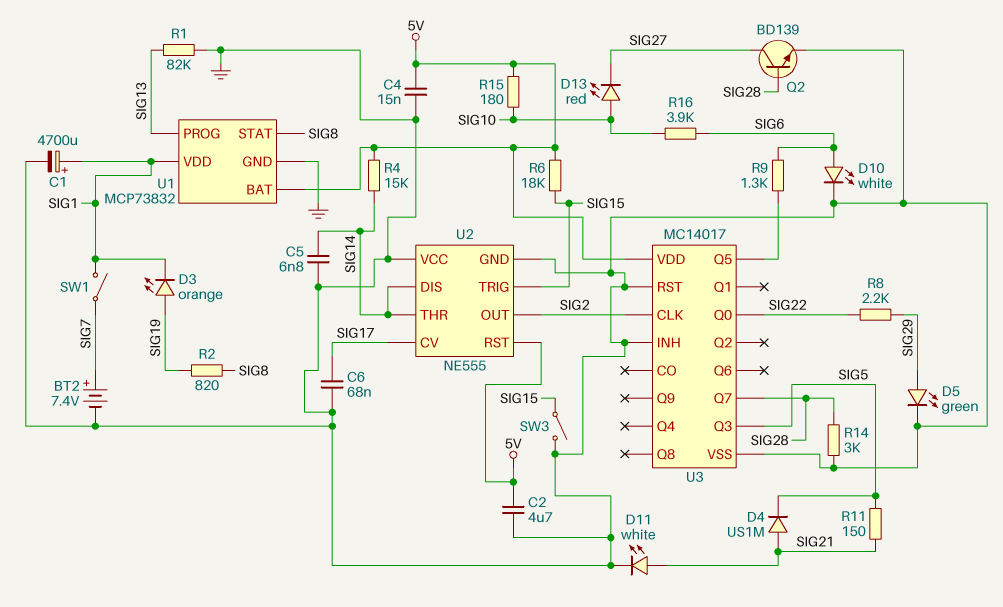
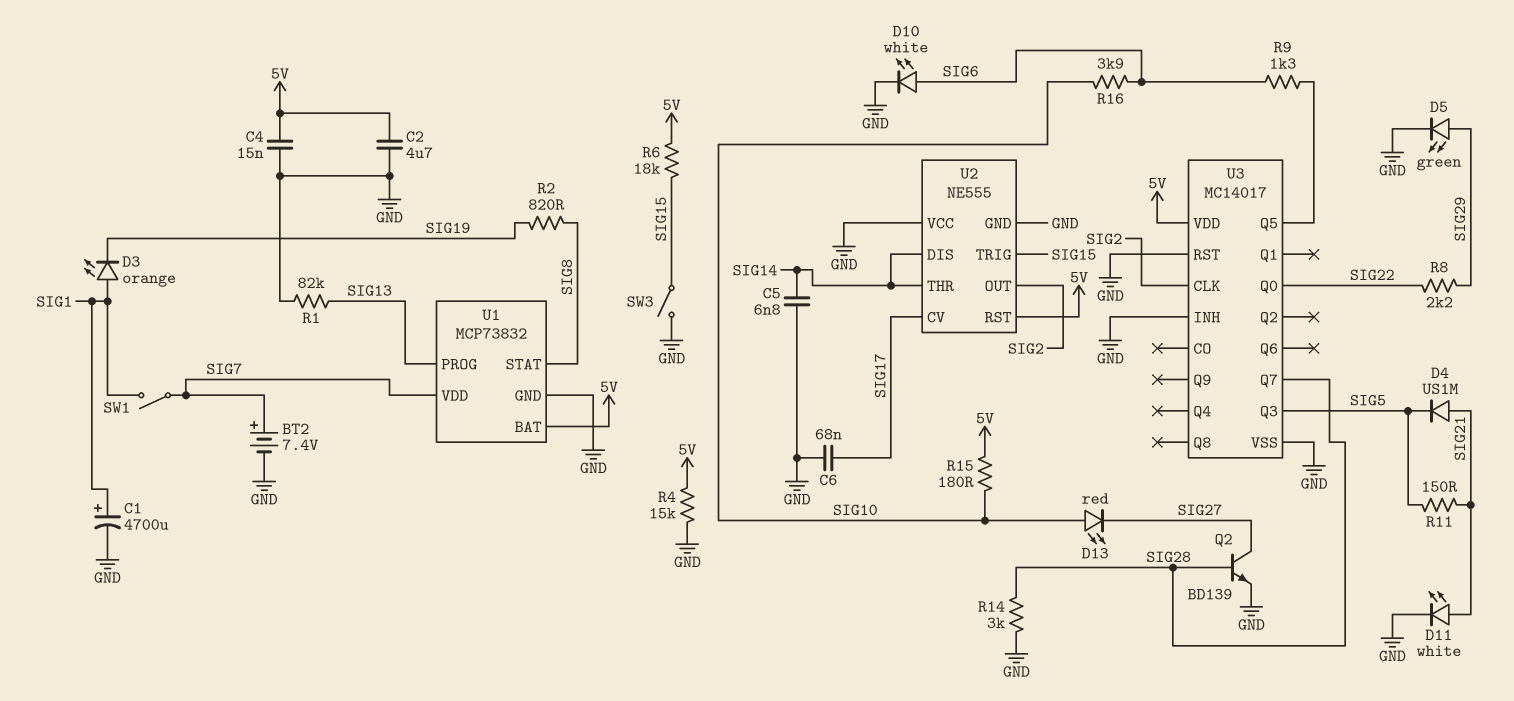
D3: LED orange (A SIG19, K SIG1) -> LED orange (A SIG1, K SIG19)
R4: 15k (5V, SIG14) -> 15k (5V, GND)
U1 pin VDD: SIG1 -> SIG7

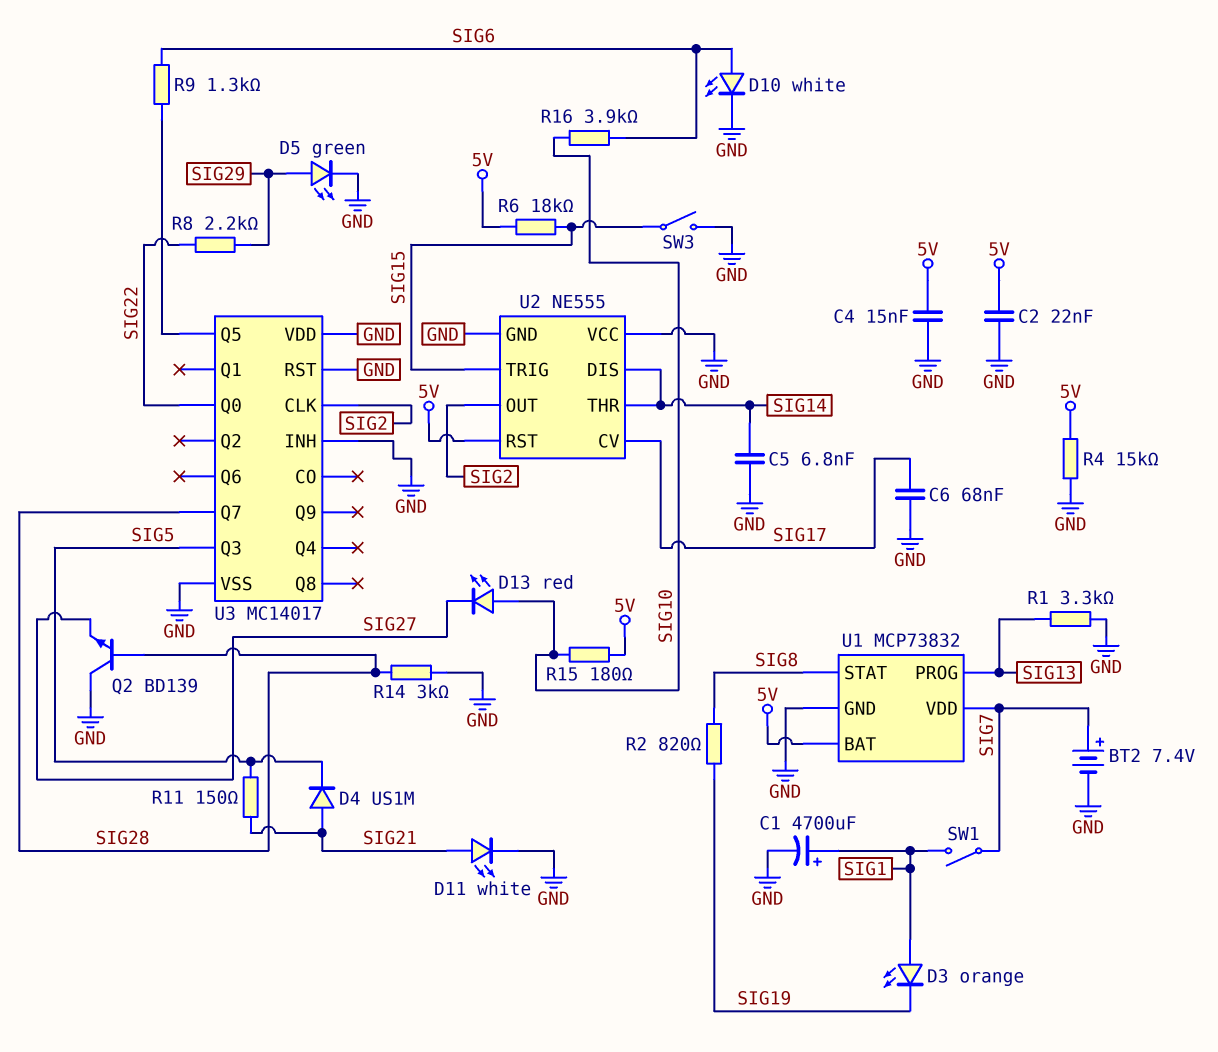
C2: 4.7uF (5V, GND) -> 22nF (5V, GND)
Q2: NPN BD139 (B SIG28, C SIG27, E GND) -> NPN BD139 (B SIG28, C GND, E SIG27)
R1: 82k (GND, SIG13) -> 3.3k (GND, SIG13)
U3 pin VDD: 5V -> GND

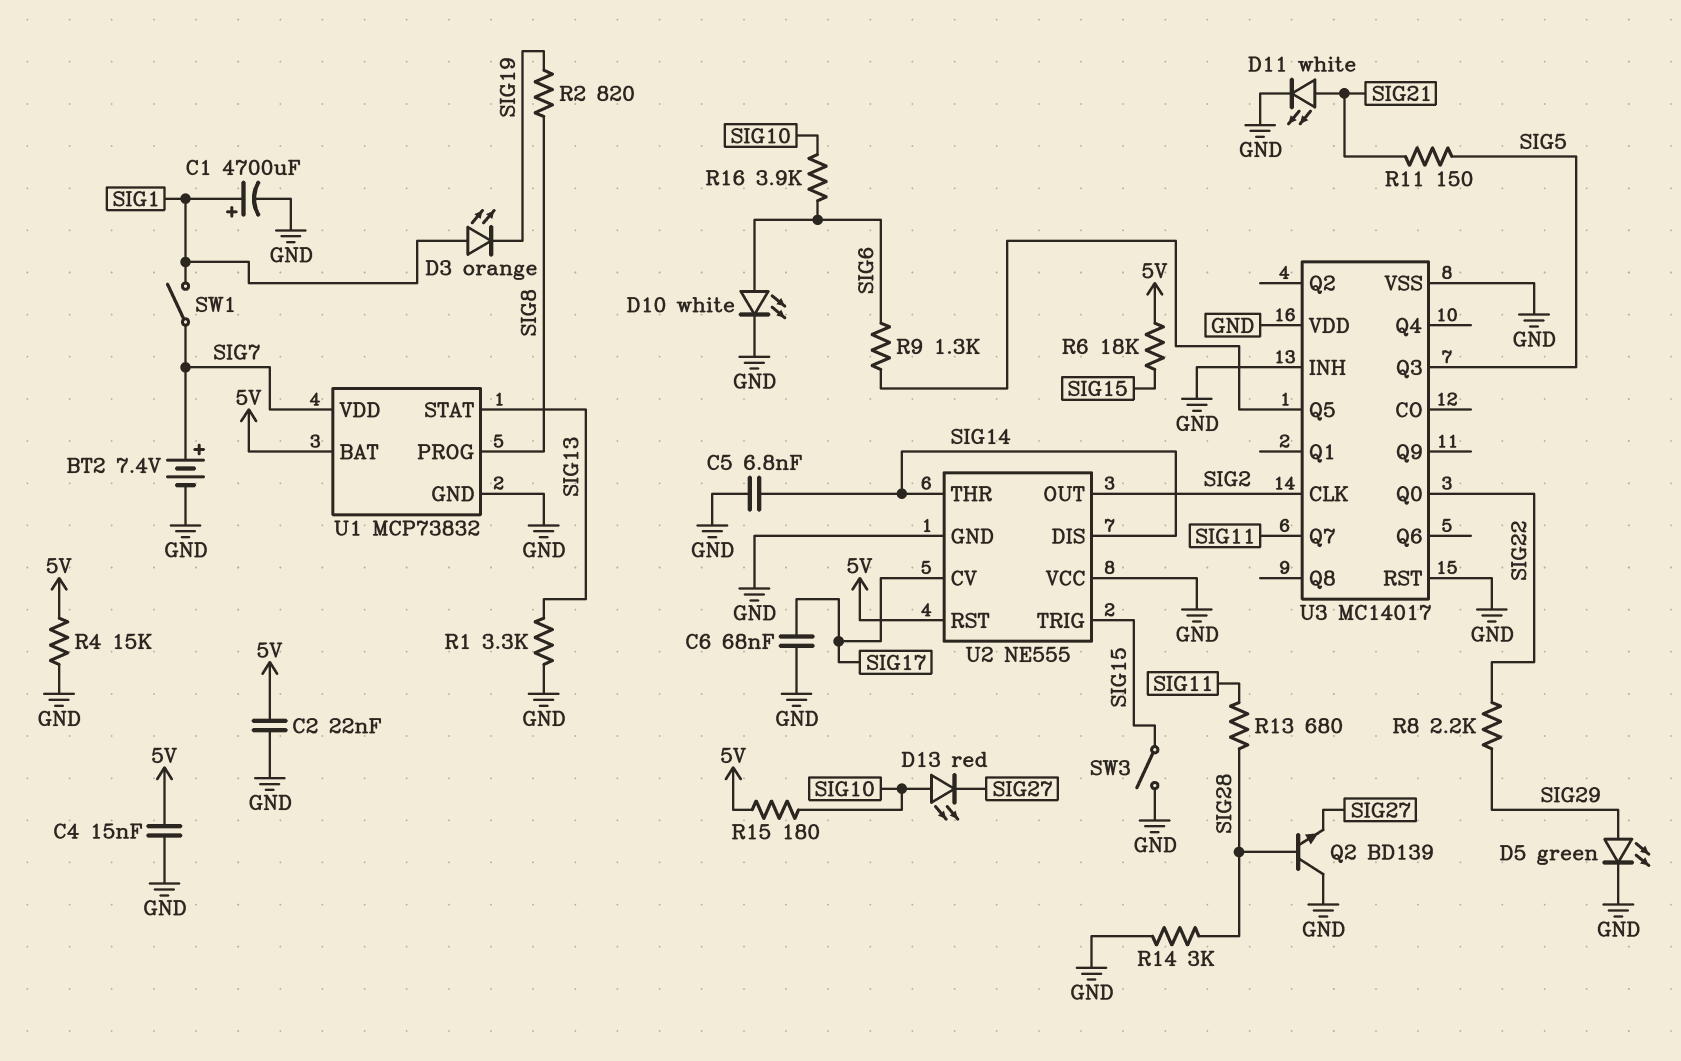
D4: diode US1M (A SIG21, K SIG5) -> none
R13: none -> 680 (SIG11, SIG28)
U1 pin PROG: SIG13 -> SIG8
U1 pin STAT: SIG8 -> SIG13
U3 pin Q7: SIG28 -> SIG11

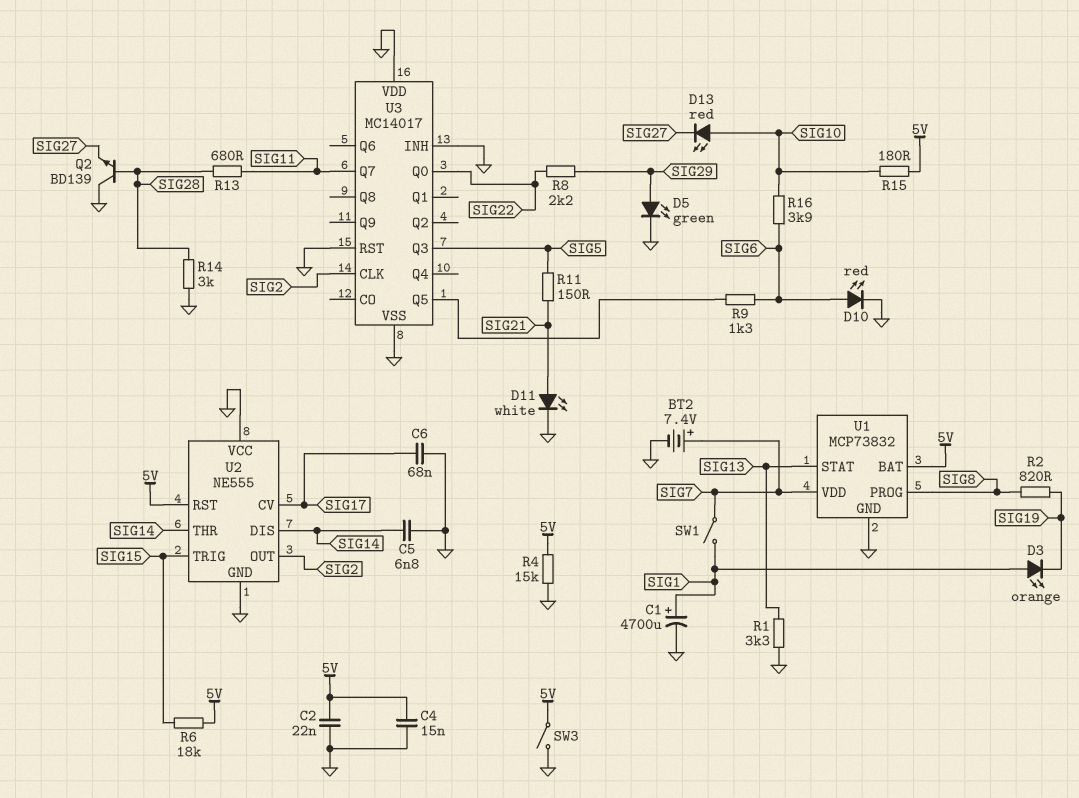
D10: LED white (A SIG6, K GND) -> LED red (A SIG6, K GND)
SW3: switch (GND, SIG15) -> switch (5V, GND)

